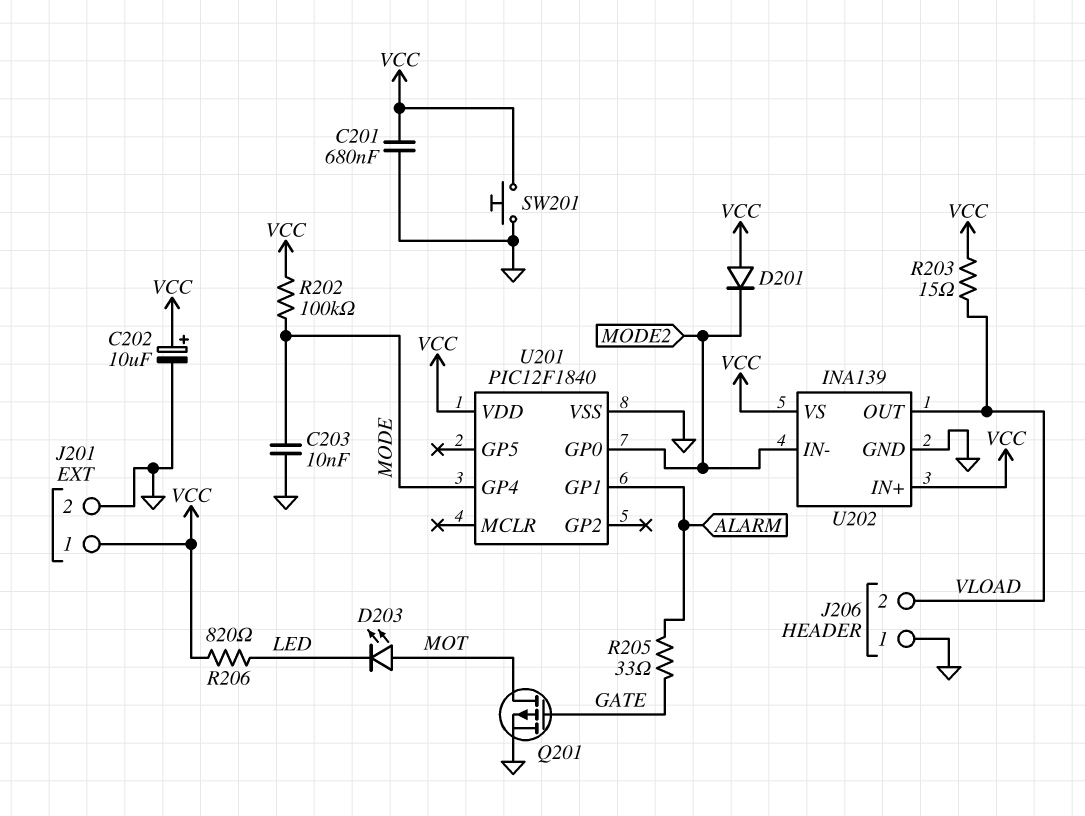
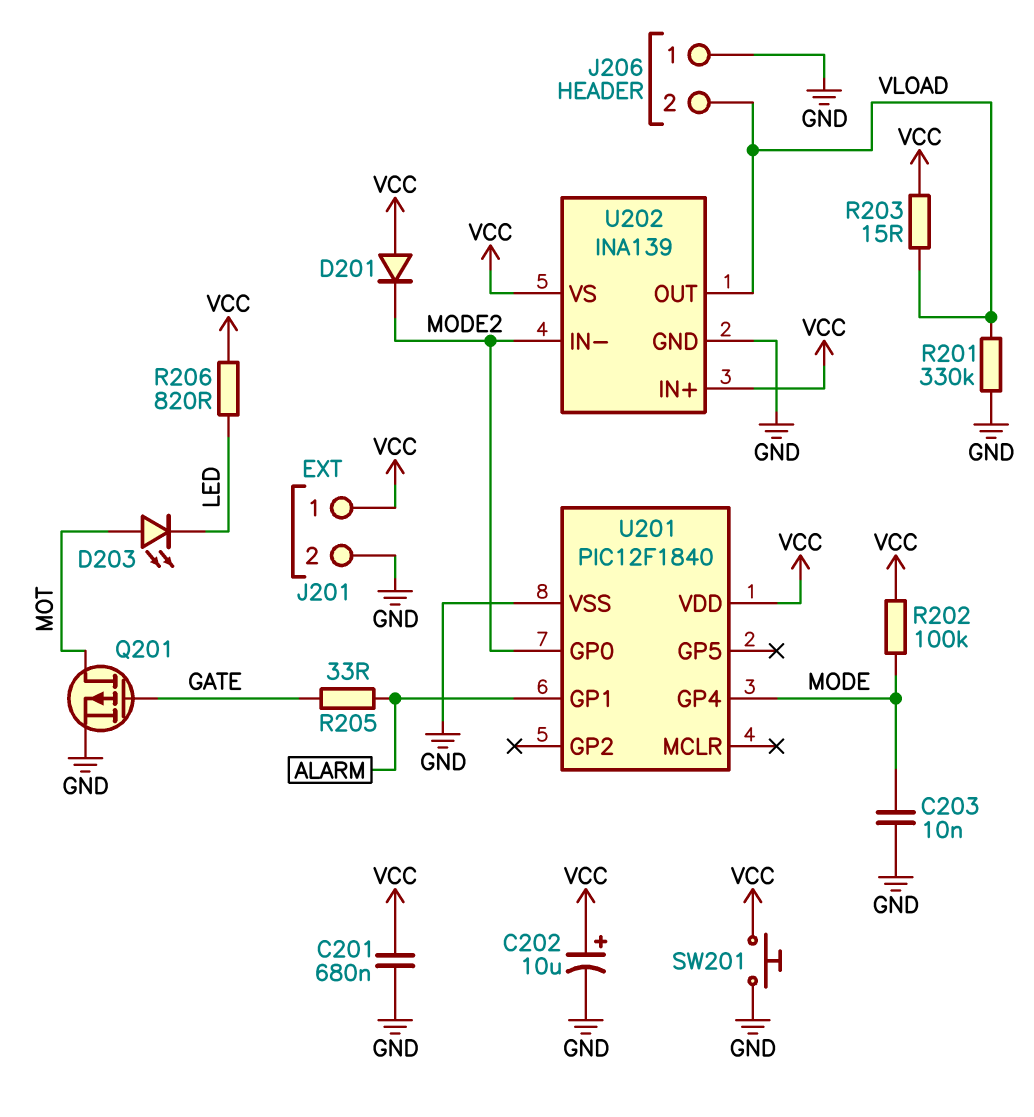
R201: none -> 330k (GND, VLOAD)

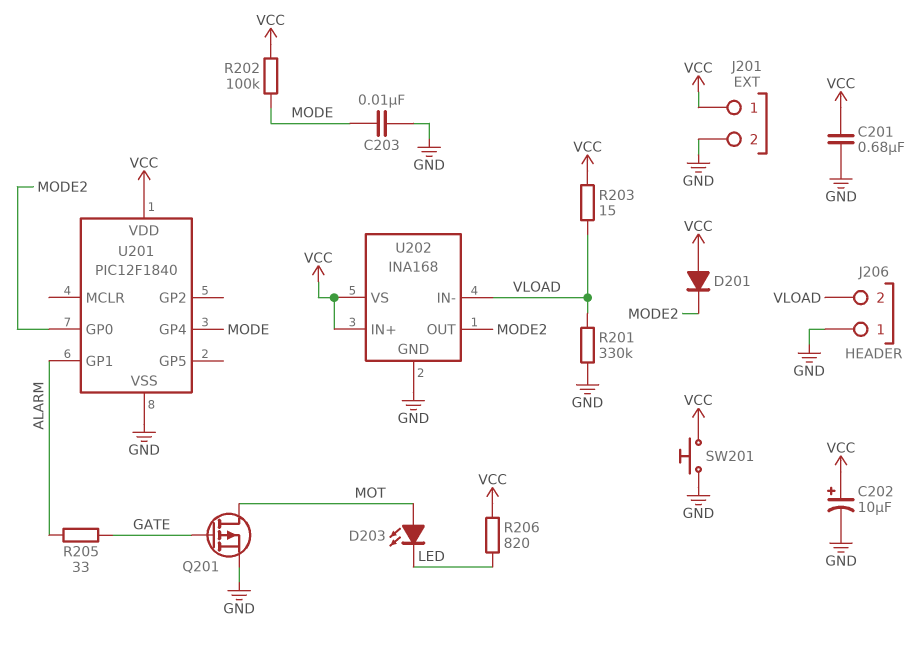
U202: INA139 -> INA168
U202 pin IN-: MODE2 -> VLOAD
U202 pin OUT: VLOAD -> MODE2

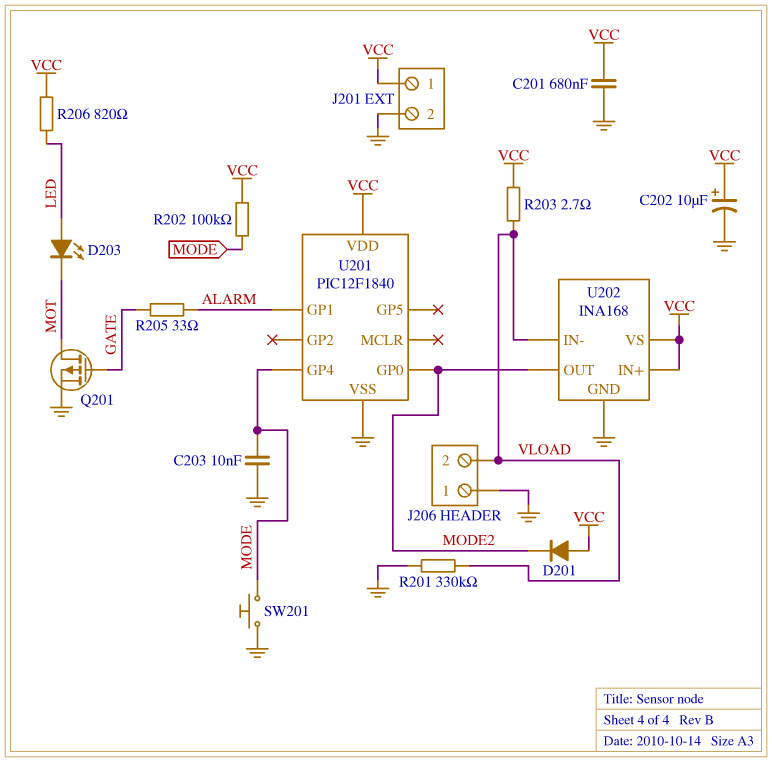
D203: LED (A MOT, K LED) -> LED (A LED, K MOT)
R203: 15 (VCC, VLOAD) -> 2.7 (VCC, VLOAD)
SW201: button (GND, VCC) -> button (GND, MODE)

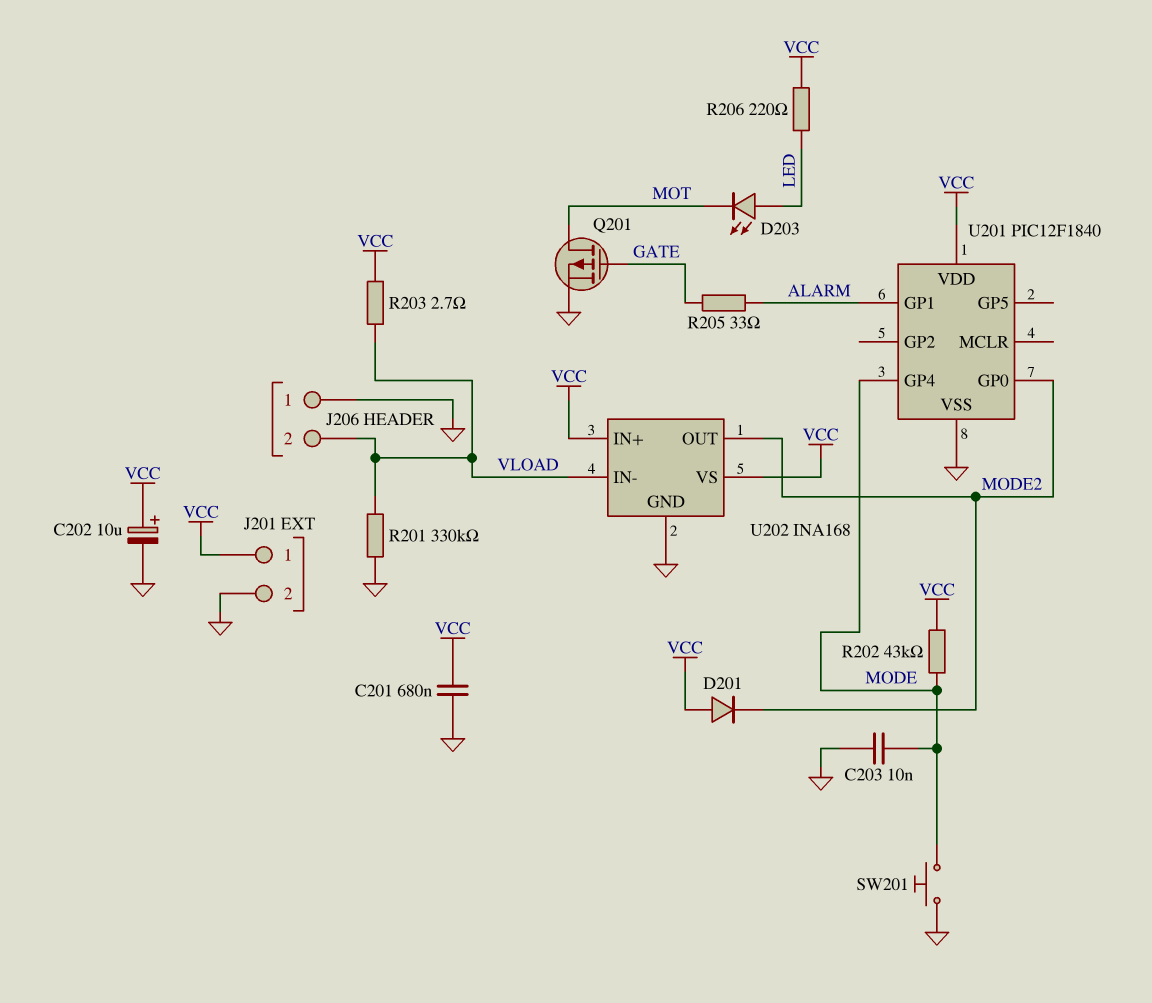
R202: 100k (MODE, VCC) -> 43k (MODE, VCC)
R206: 820 (LED, VCC) -> 220 (LED, VCC)

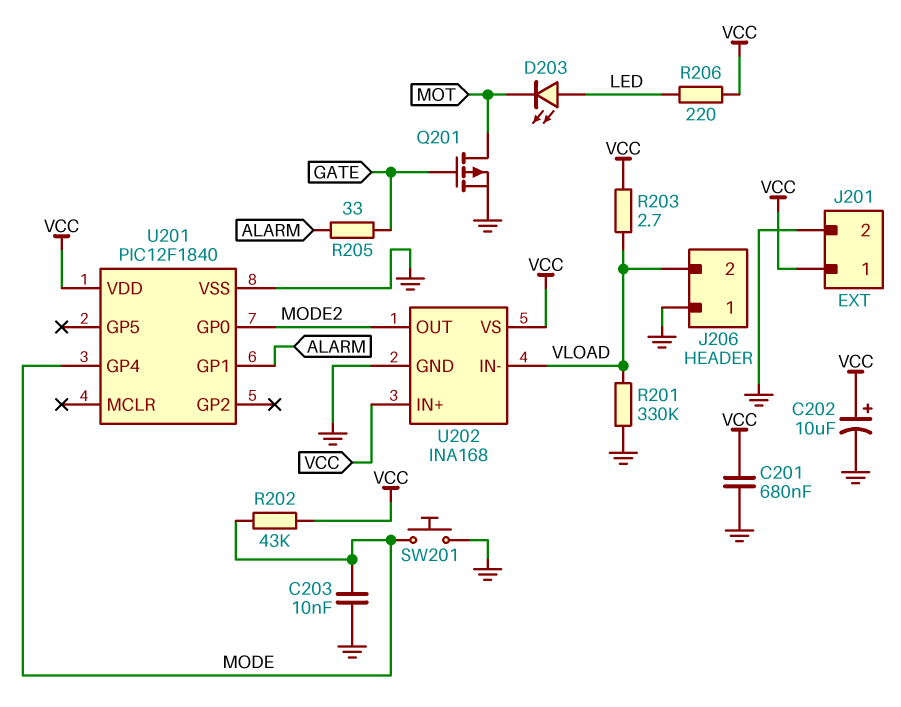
D201: diode (A VCC, K MODE2) -> none

